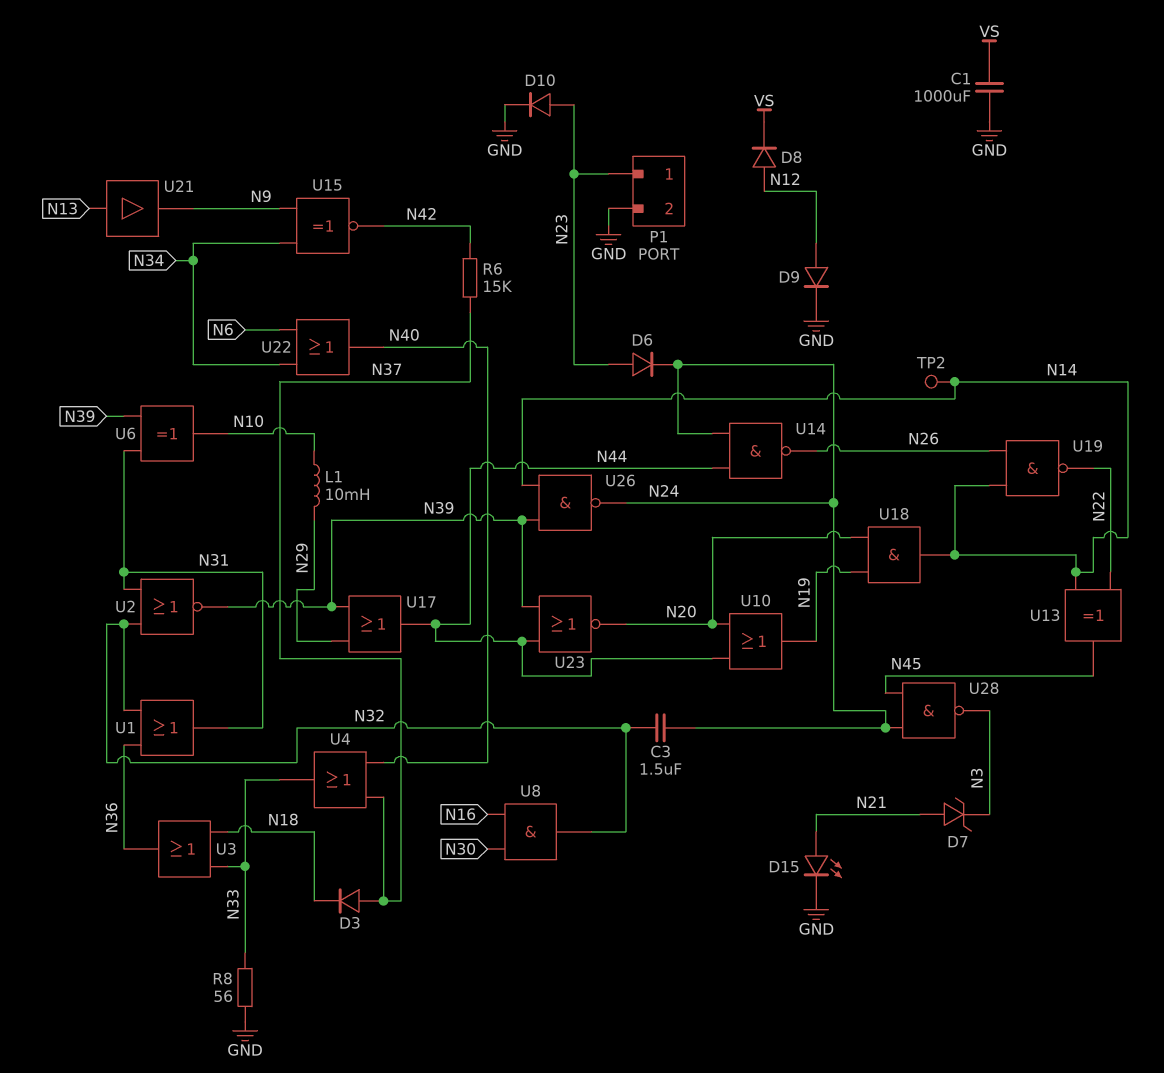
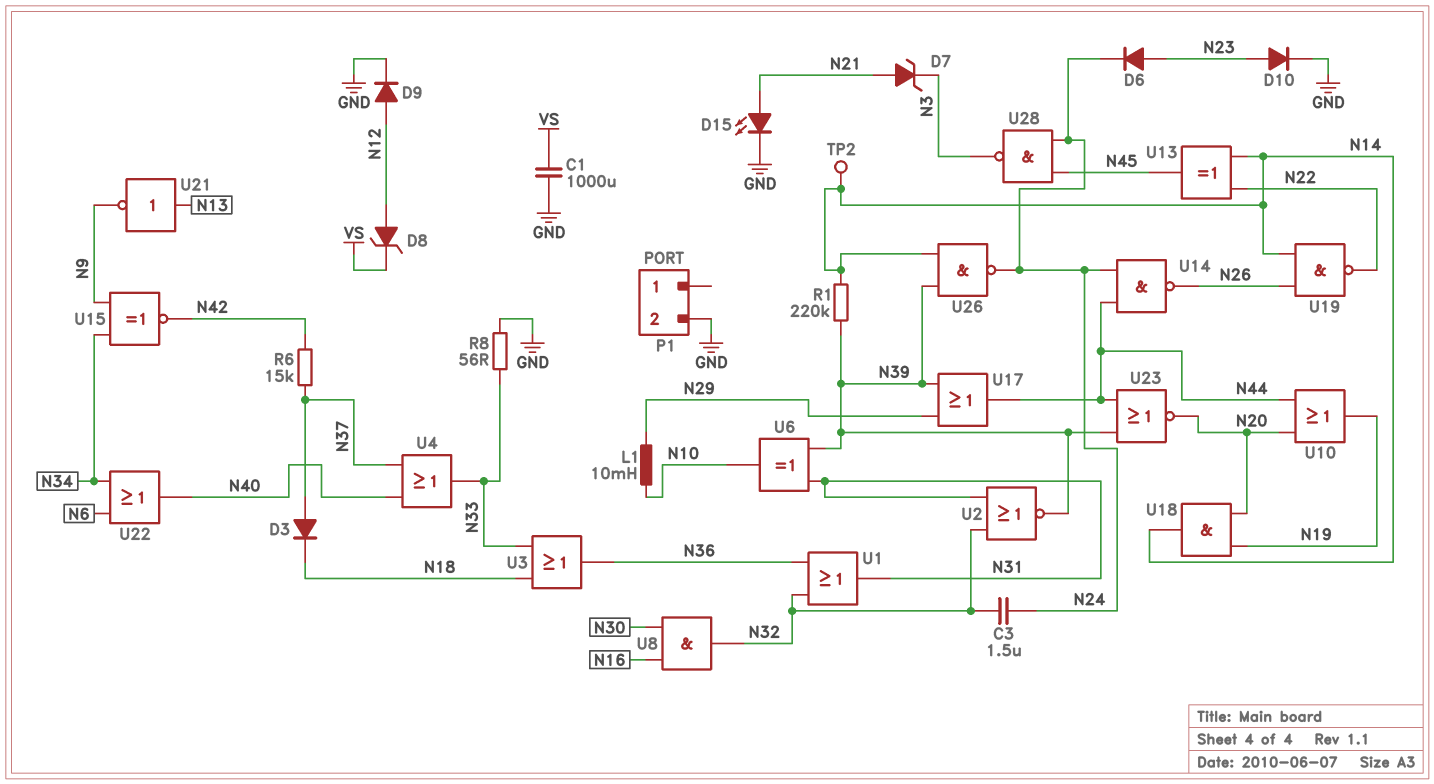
D8: diode (A N12, K VS) -> zener (A N12, K VS)
P1 pin 1: N23 -> none
R1: none -> 220k (N14, N39)
U21: buffer (in N13, out N9) -> NOT (in N13, out N9)

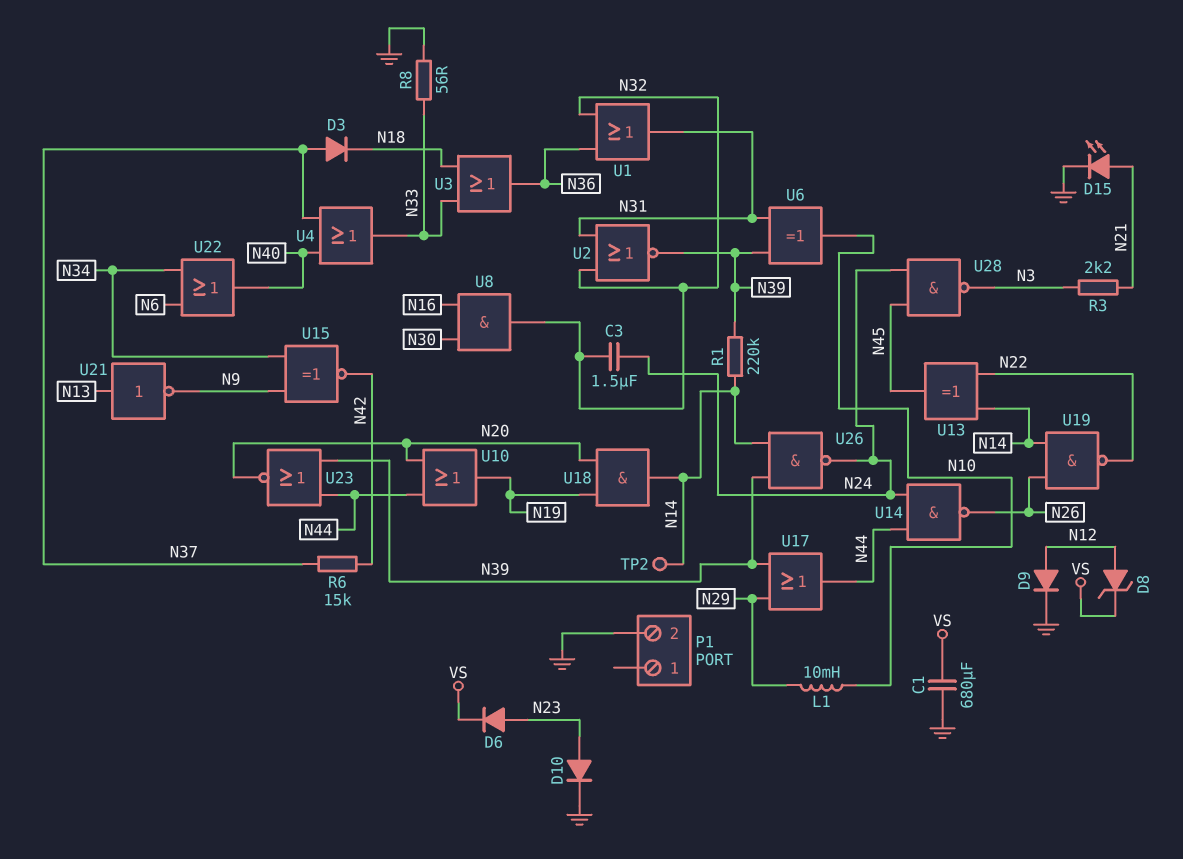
C1: 1000uF (GND, VS) -> 680uF (GND, VS)
D6: diode (A N23, K N24) -> diode (A N23, K VS)
D7: zener (A N21, K N3) -> none
R3: none -> 2.2k (N3, N21)

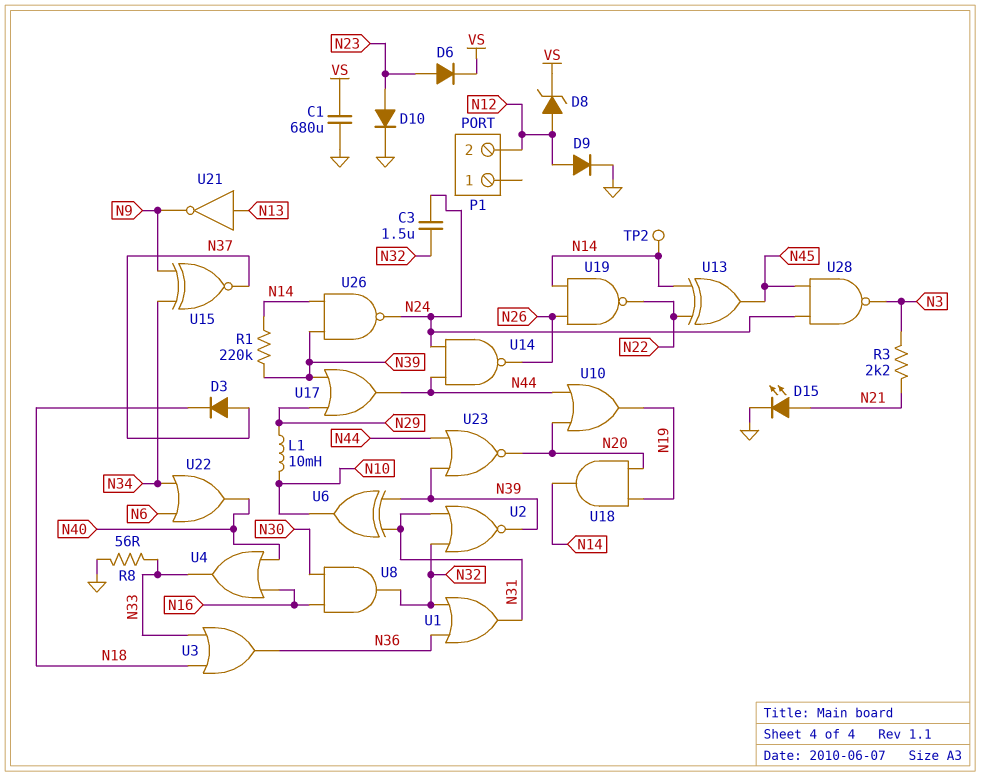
P1 pin 2: GND -> N12
R6: 15k (N37, N42) -> none
U4: OR (in N37, in N40, out N33) -> OR (in N16, in N40, out N33)
U15: XNOR (in N9, in N34, out N42) -> XNOR (in N9, in N34, out N37)

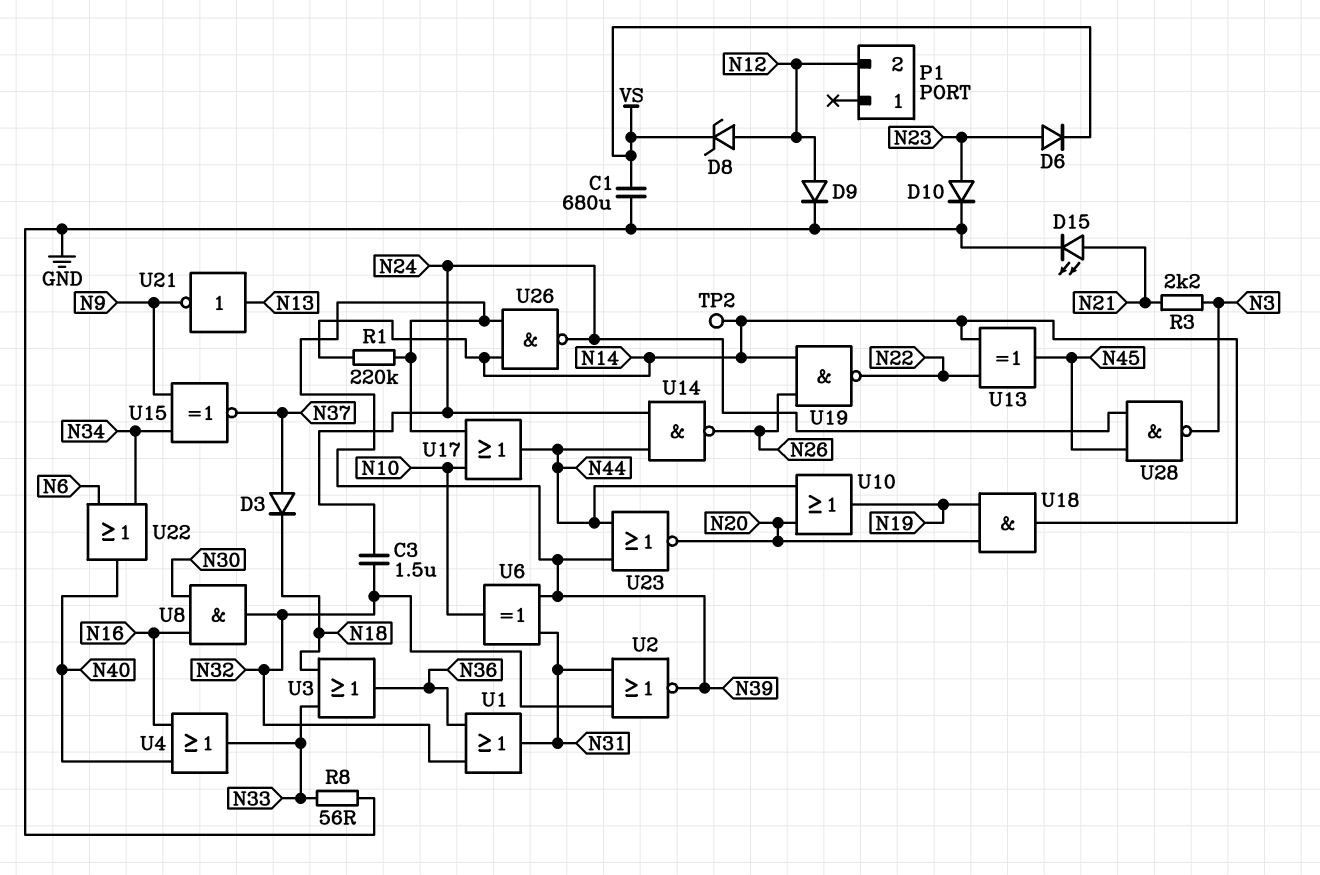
L1: 10mH (N10, N29) -> none
U17: OR (in N29, in N39, out N44) -> OR (in N10, in N39, out N44)

